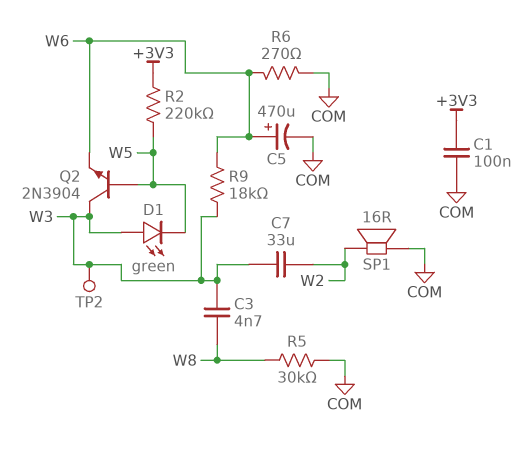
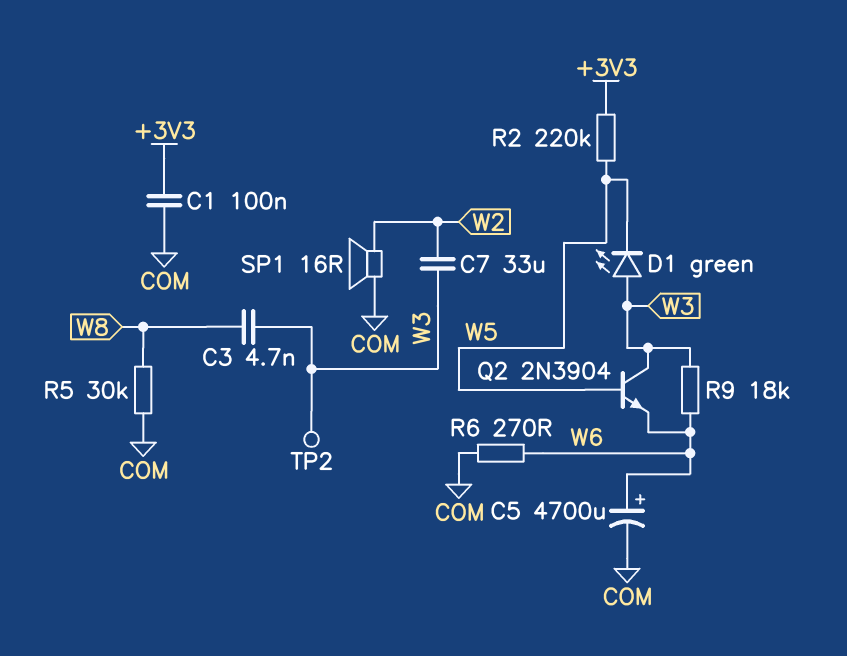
C5: 470uF (plus W6, minus COM) -> 4700uF (plus W6, minus COM)

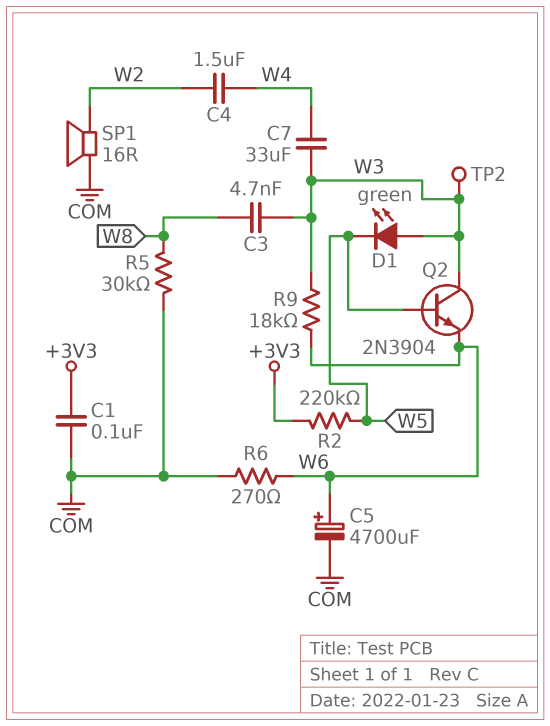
C4: none -> 1.5uF (W2, W4)
C7: 33uF (W2, W3) -> 33uF (W3, W4)

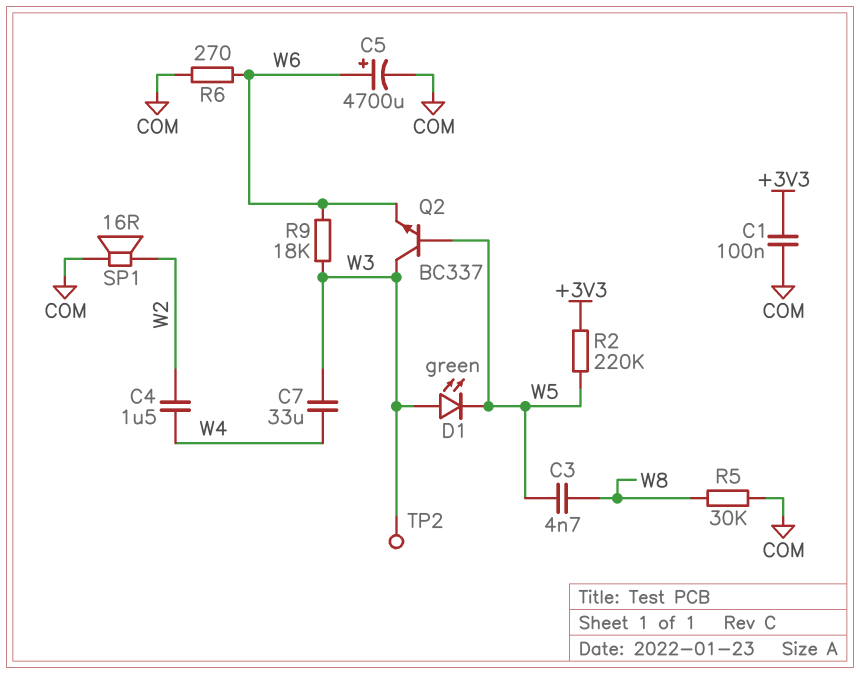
C3: 4.7nF (W3, W8) -> 4.7nF (W5, W8)
Q2: NPN 2N3904 (B W5, C W3, E W6) -> NPN BC337 (B W5, C W3, E W6)

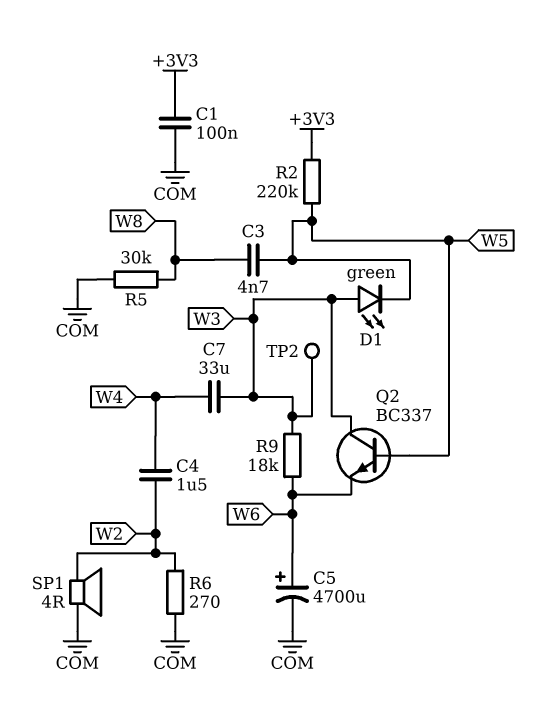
R6: 270 (COM, W6) -> 270 (COM, W2)
SP1: speaker 16R (COM, W2) -> speaker 4R (COM, W2)

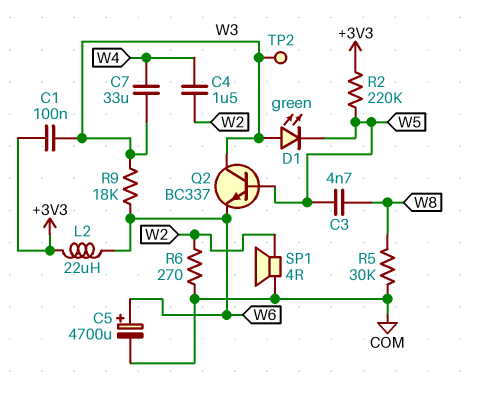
C1: 100nF (+3V3, COM) -> 100nF (+3V3, W3)
L2: none -> 22uH (+3V3, W6)

